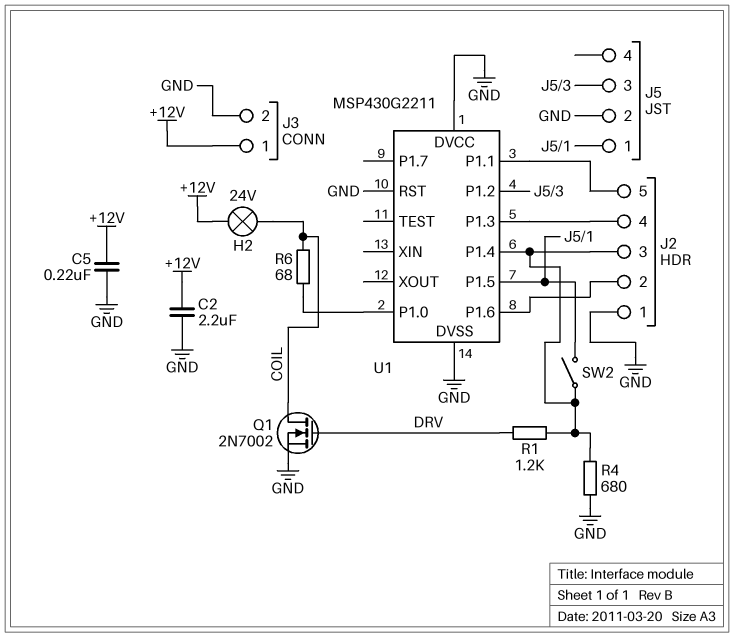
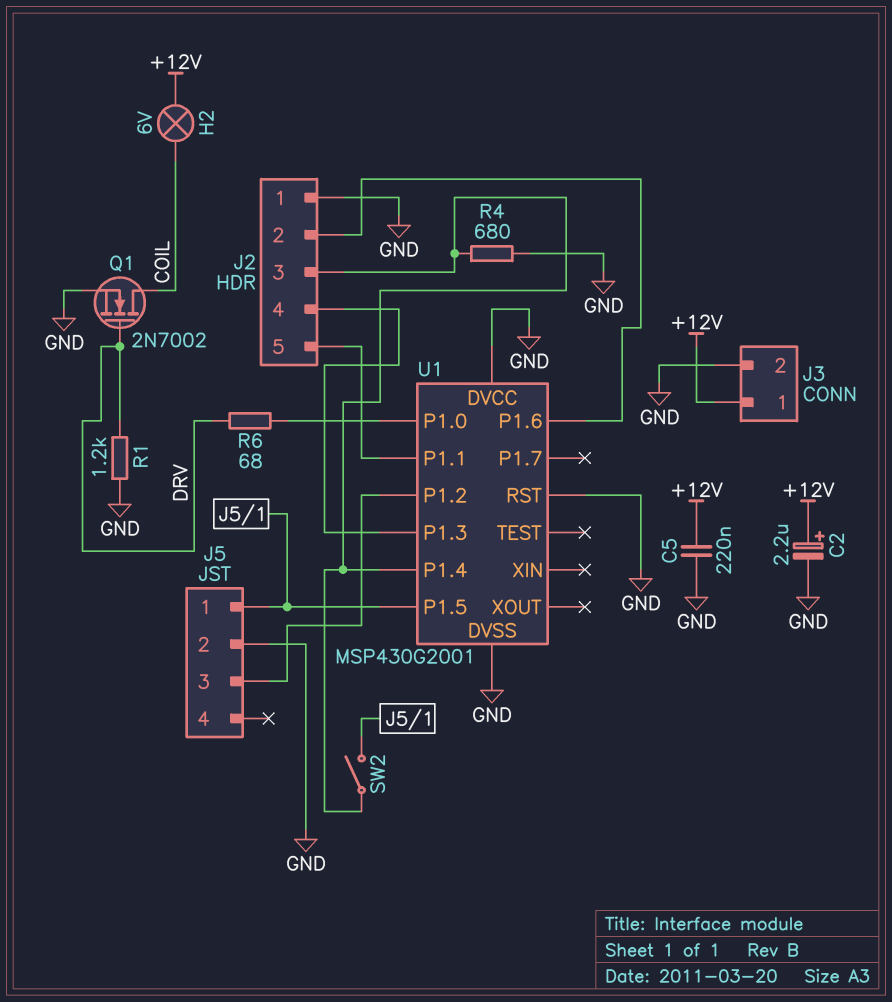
C2: 2.2uF (+12V, GND) -> 2.2uF (plus +12V, minus GND)
H2: lamp 24V (+12V, COIL) -> lamp 6V (+12V, COIL)
R1: 1.2k (DRV, J2/3) -> 1.2k (DRV, GND)
R6: 68 (COIL, U1/P1.0) -> 68 (DRV, U1/P1.0)
U1: MSP430G2211 -> MSP430G2001

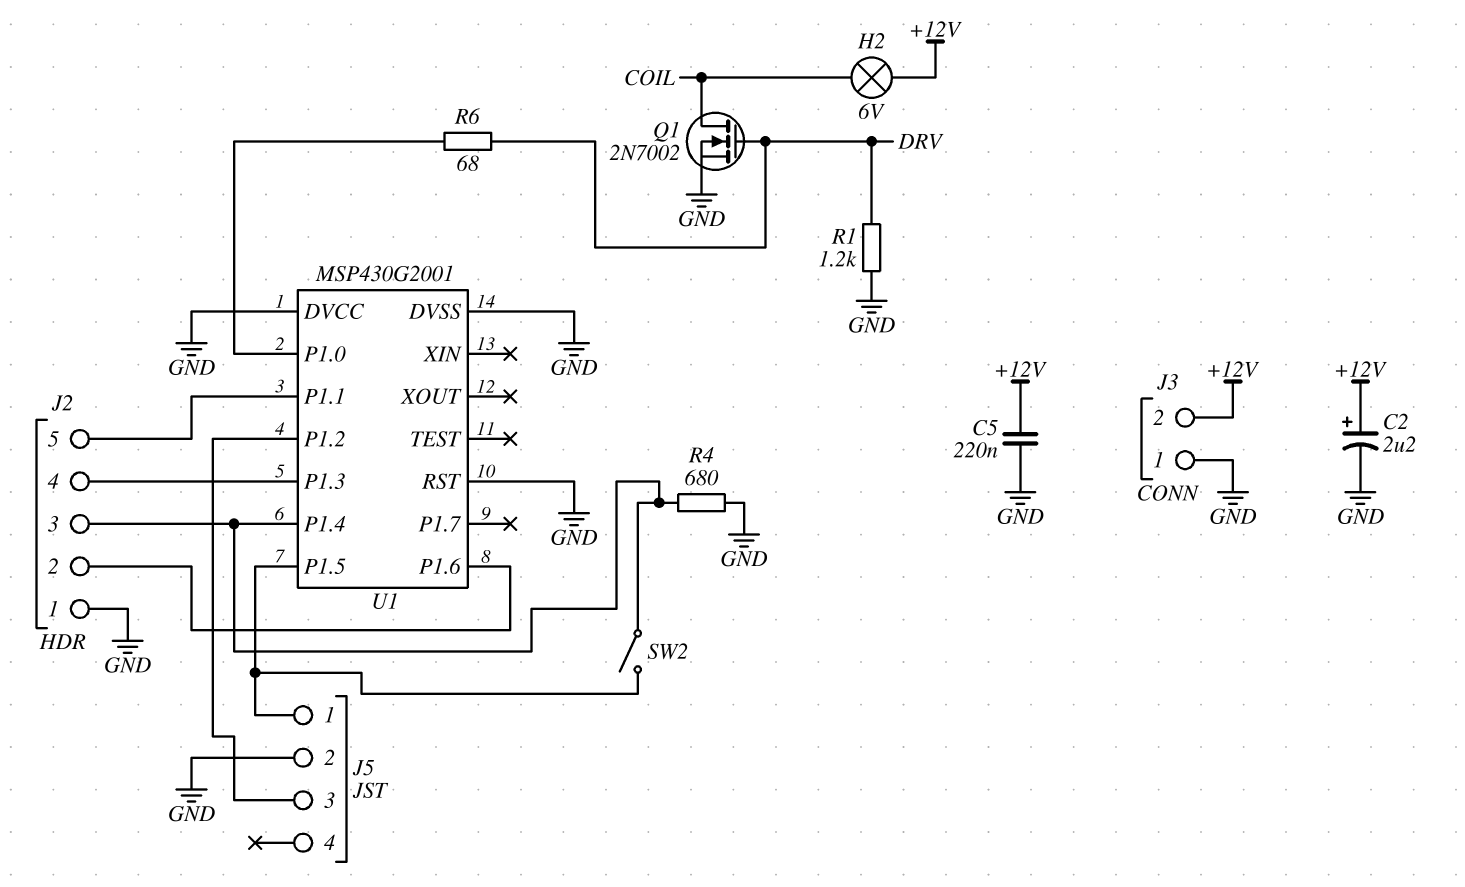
J3 pin 1: +12V -> GND
J3 pin 2: GND -> +12V

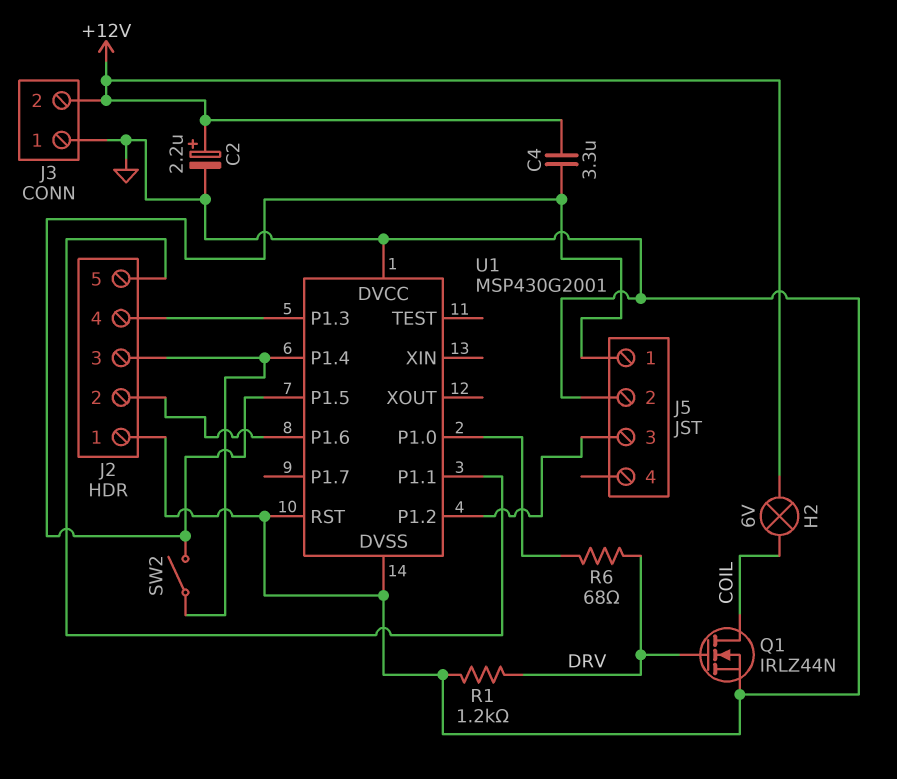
C4: none -> 3.3uF (+12V, J5/1)
C5: 220nF (+12V, GND) -> none
Q1: NMOS 2N7002 (G DRV, D COIL, S GND) -> NMOS IRLZ44N (G DRV, D COIL, S GND)
R4: 680 (GND, J2/3) -> none

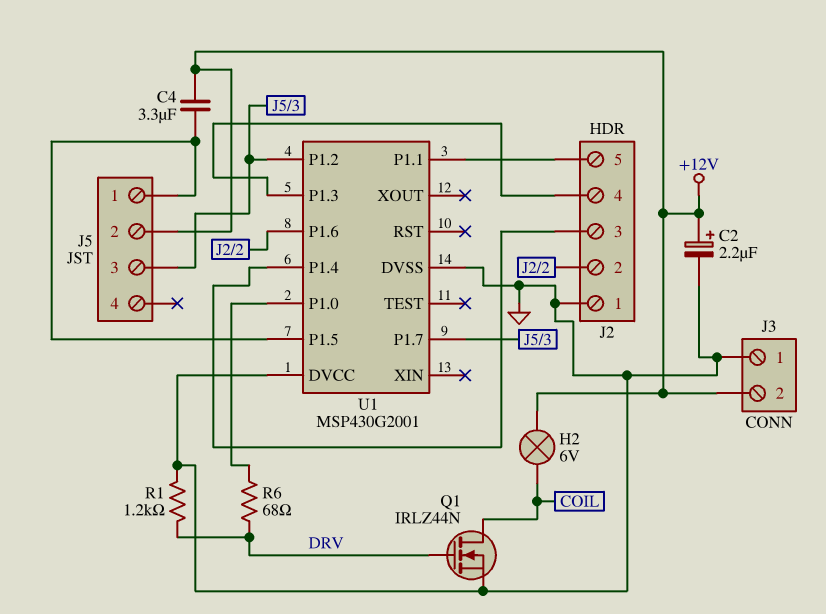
J5 pin 2: GND -> +12V
SW2: switch (J2/3, J5/1) -> none
U1 pin P1.7: none -> J5/3
U1 pin RST: GND -> none

